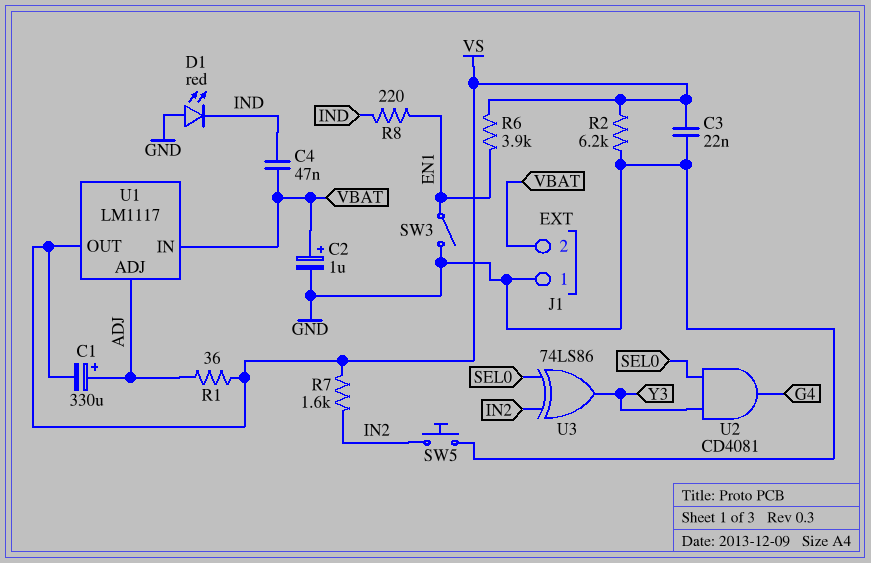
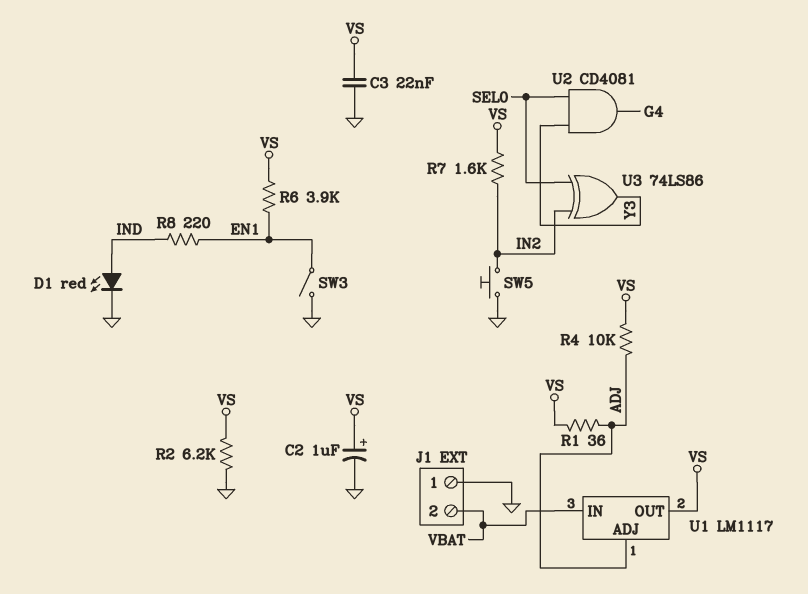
C1: 330uF (plus ADJ, minus VS) -> none
C2: 1uF (plus VBAT, minus GND) -> 1uF (plus VS, minus GND)
C4: 47nF (IND, VBAT) -> none
D1: LED red (A GND, K IND) -> LED red (A IND, K GND)
R4: none -> 10k (ADJ, VS)

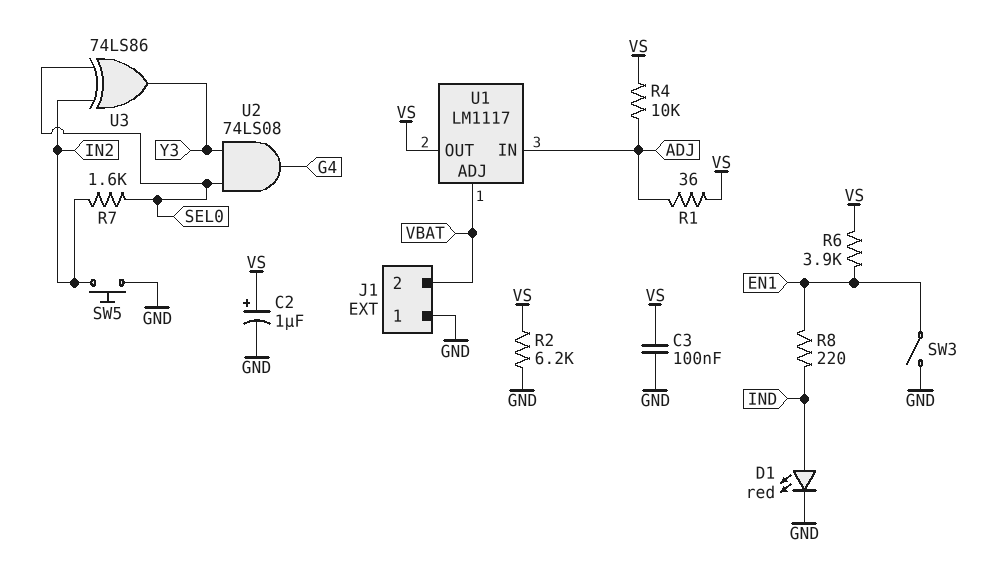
C3: 22nF (GND, VS) -> 100nF (GND, VS)
R7: 1.6k (IN2, VS) -> 1.6k (IN2, SEL0)
U1 pin ADJ: ADJ -> VBAT
U1 pin IN: VBAT -> ADJ
U2: AND CD4081 (in SEL0, in Y3, out G4) -> AND 74LS08 (in SEL0, in Y3, out G4)

